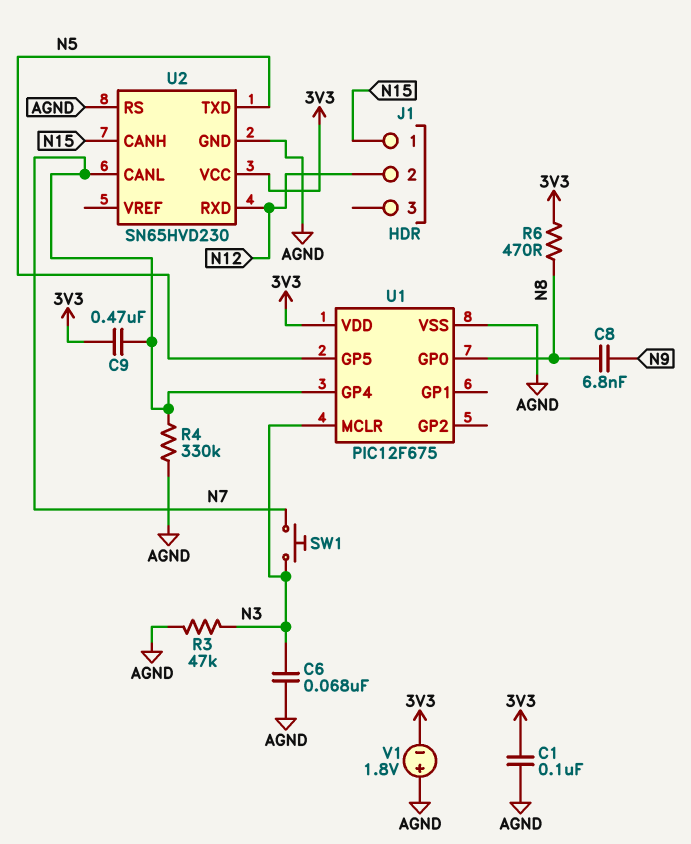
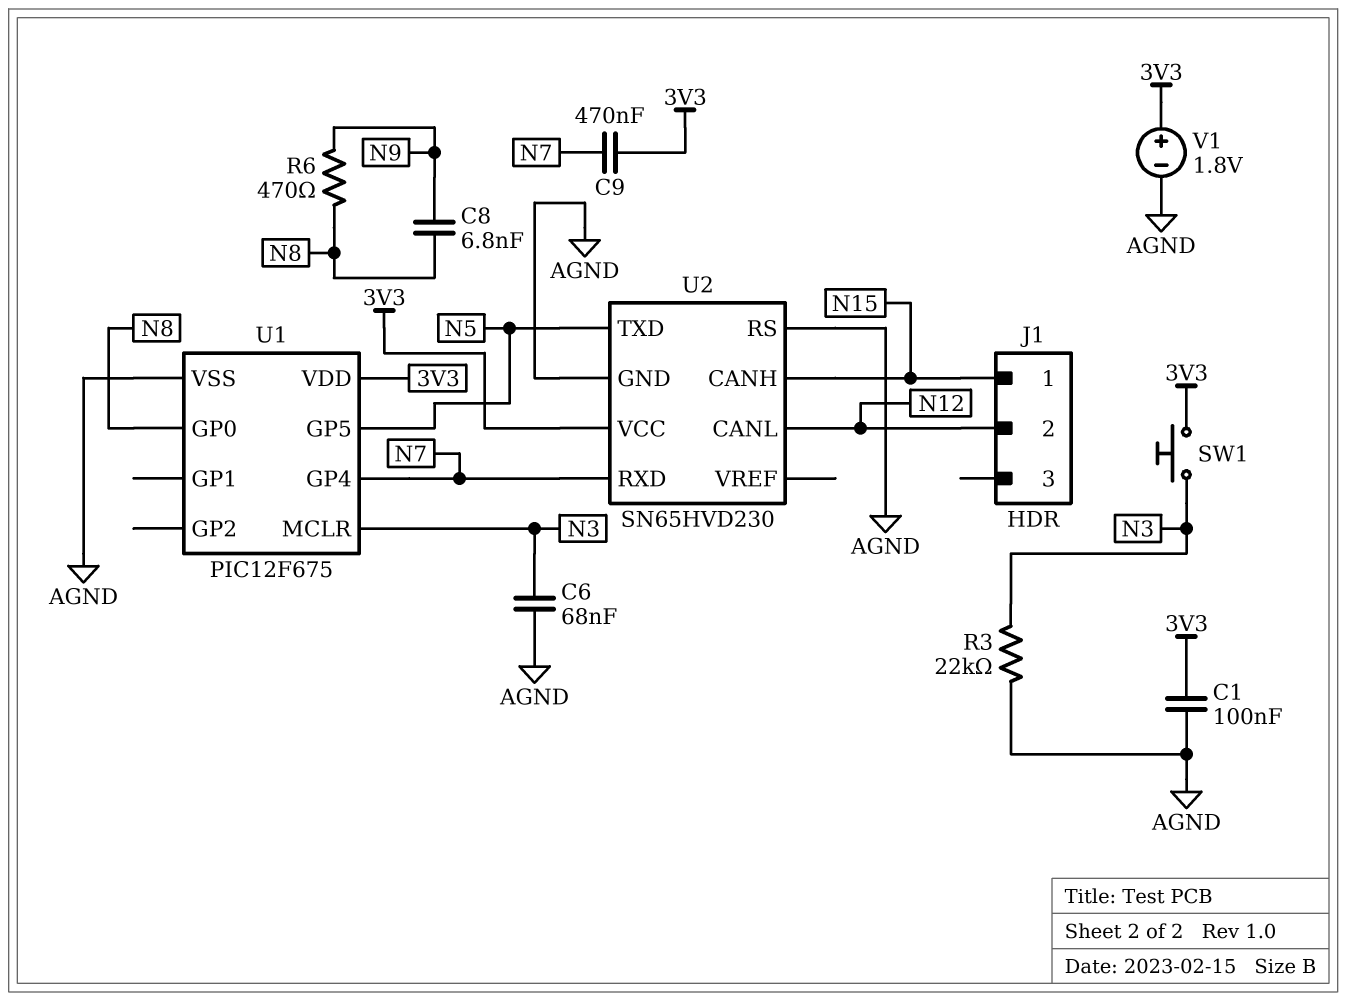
R3: 47k (AGND, N3) -> 22k (AGND, N3)
R4: 330k (AGND, N7) -> none
R6: 470 (3V3, N8) -> 470 (N8, N9)
SW1: button (N3, N7) -> button (3V3, N3)
U2 pin CANL: N7 -> N12
U2 pin RXD: N12 -> N7
V1: 1.8V (plus AGND, minus 3V3) -> 1.8V (plus 3V3, minus AGND)

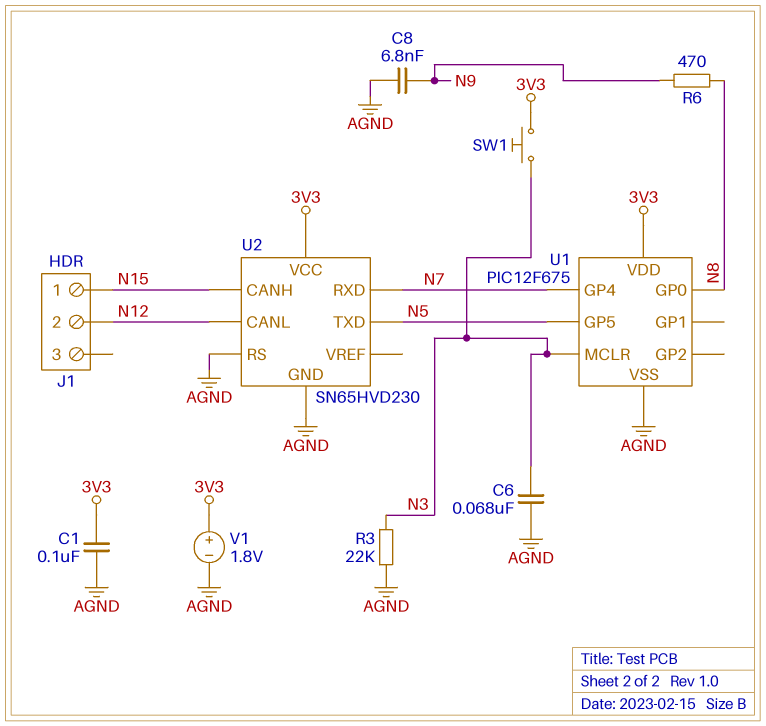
C8: 6.8nF (N8, N9) -> 6.8nF (AGND, N9)
C9: 470nF (3V3, N7) -> none

